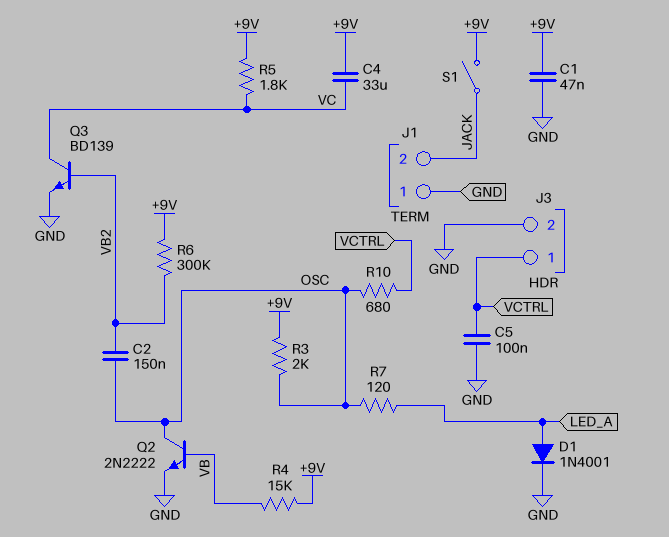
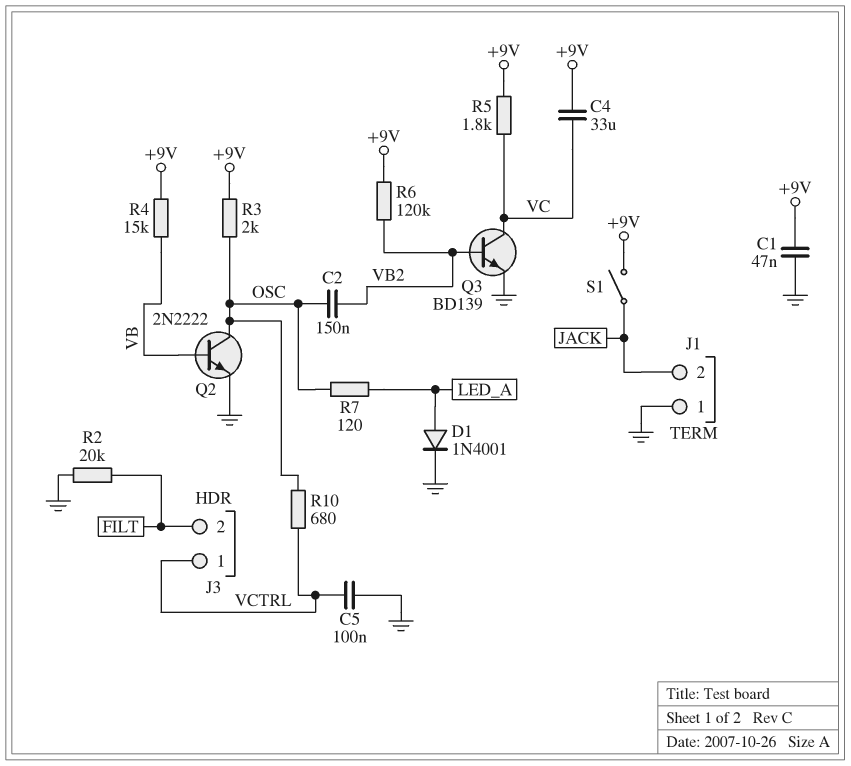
J3 pin 2: GND -> FILT
R2: none -> 20k (FILT, GND)
R6: 300k (+9V, VB2) -> 120k (+9V, VB2)

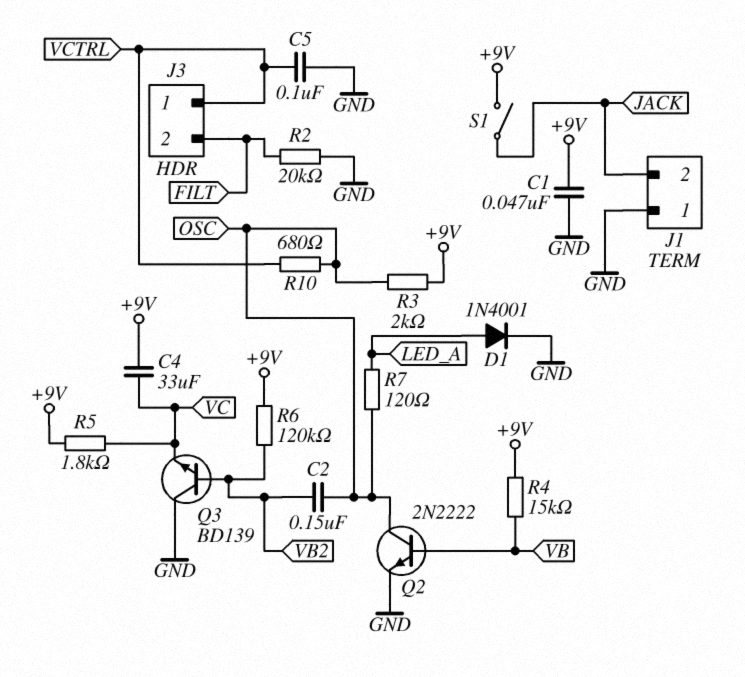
Q3: NPN BD139 (B VB2, C VC, E GND) -> NPN BD139 (B VB2, C GND, E VC)

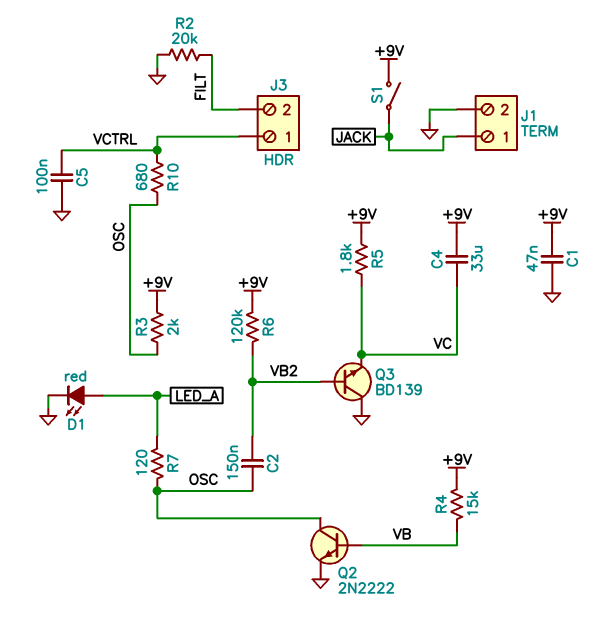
D1: diode 1N4001 (A LED_A, K GND) -> LED red (A LED_A, K GND)
J1 pin 1: GND -> JACK
J1 pin 2: JACK -> GND

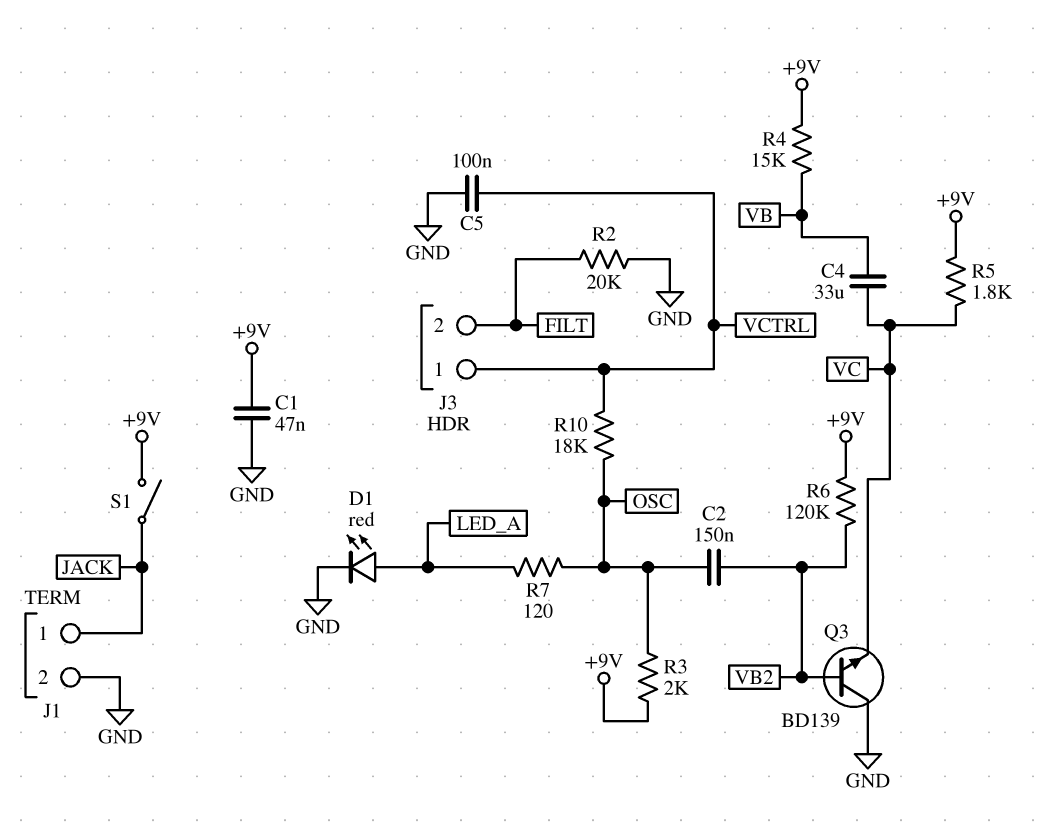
C4: 33uF (+9V, VC) -> 33uF (VB, VC)
Q2: NPN 2N2222 (B VB, C OSC, E GND) -> none
R10: 680 (OSC, VCTRL) -> 18k (OSC, VCTRL)

